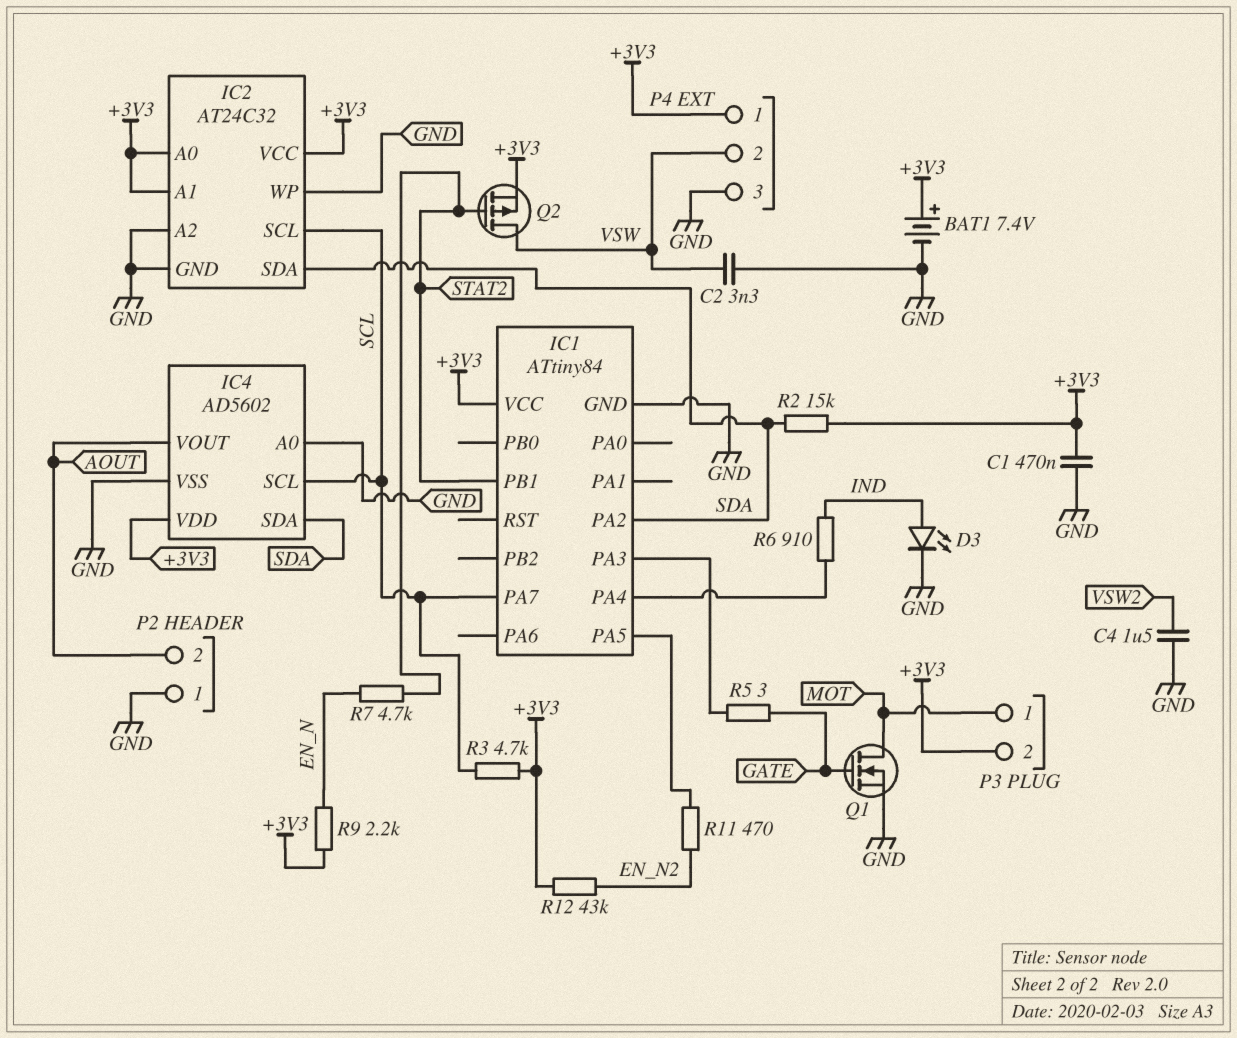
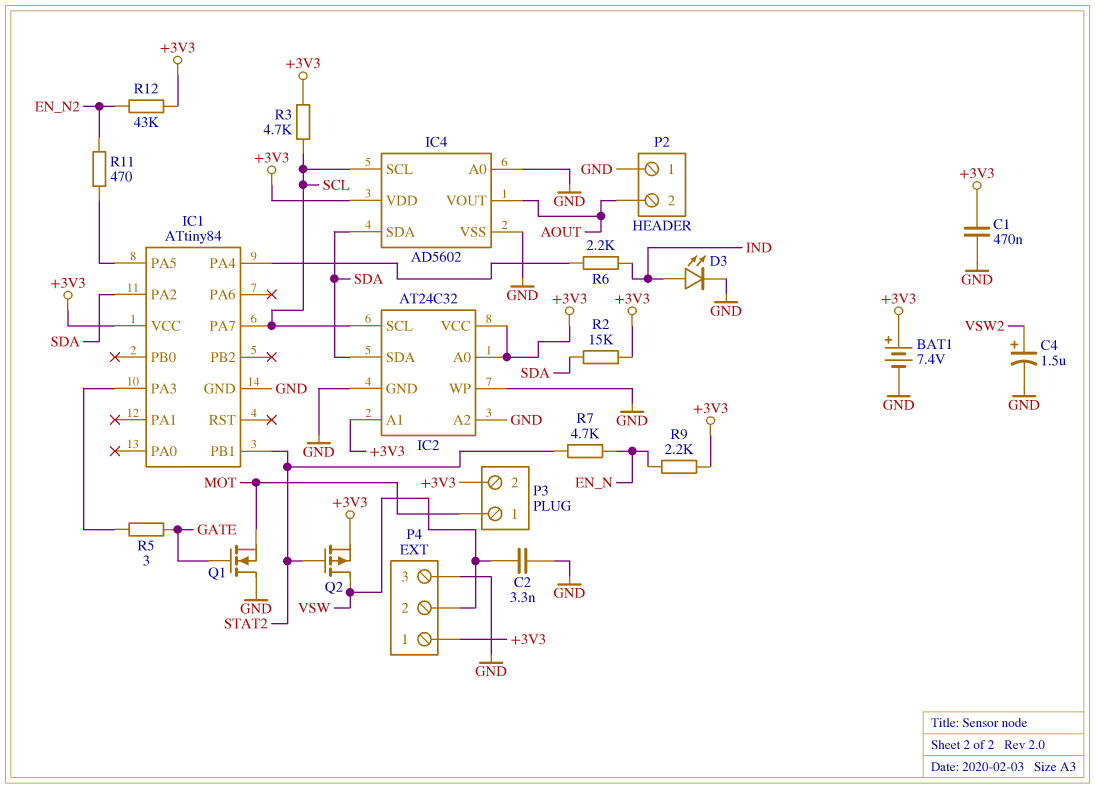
C4: 1.5uF (GND, VSW2) -> 1.5uF (plus VSW2, minus GND)
Q1: NMOS (G GATE, D MOT, S GND) -> NMOS (G GATE, D GND, S MOT)
R6: 910 (IC1/PA4, IND) -> 2.2k (IC1/PA4, IND)

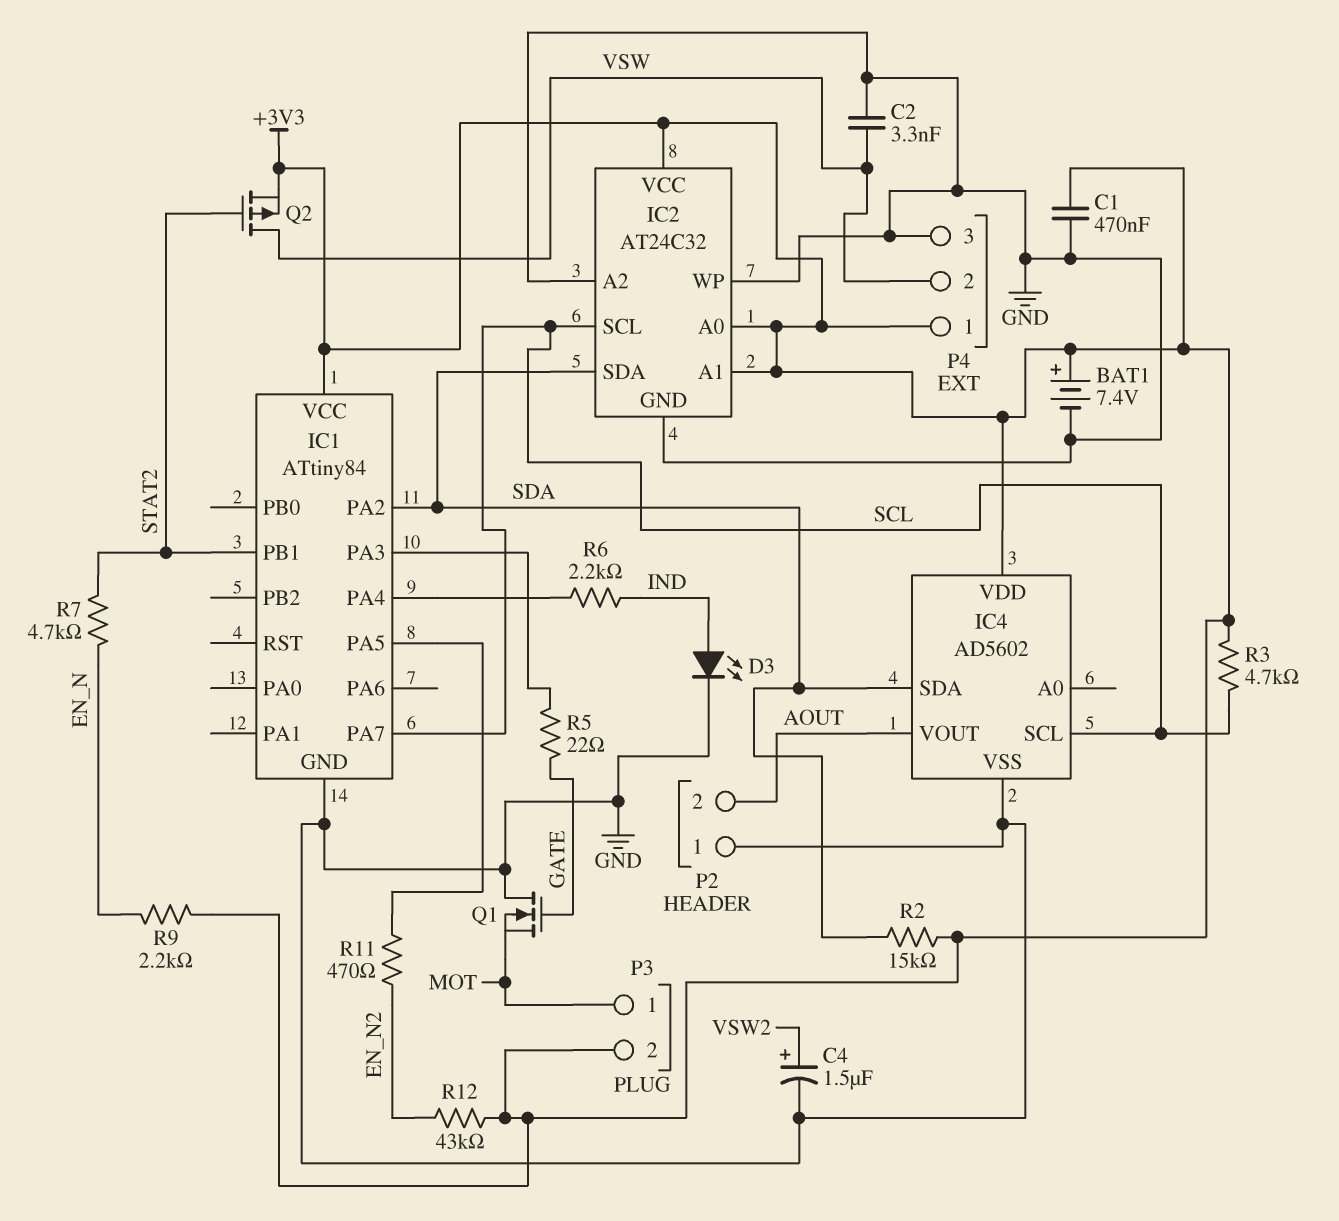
IC4 pin A0: GND -> none
R5: 3 (GATE, IC1/PA3) -> 22 (GATE, IC1/PA3)

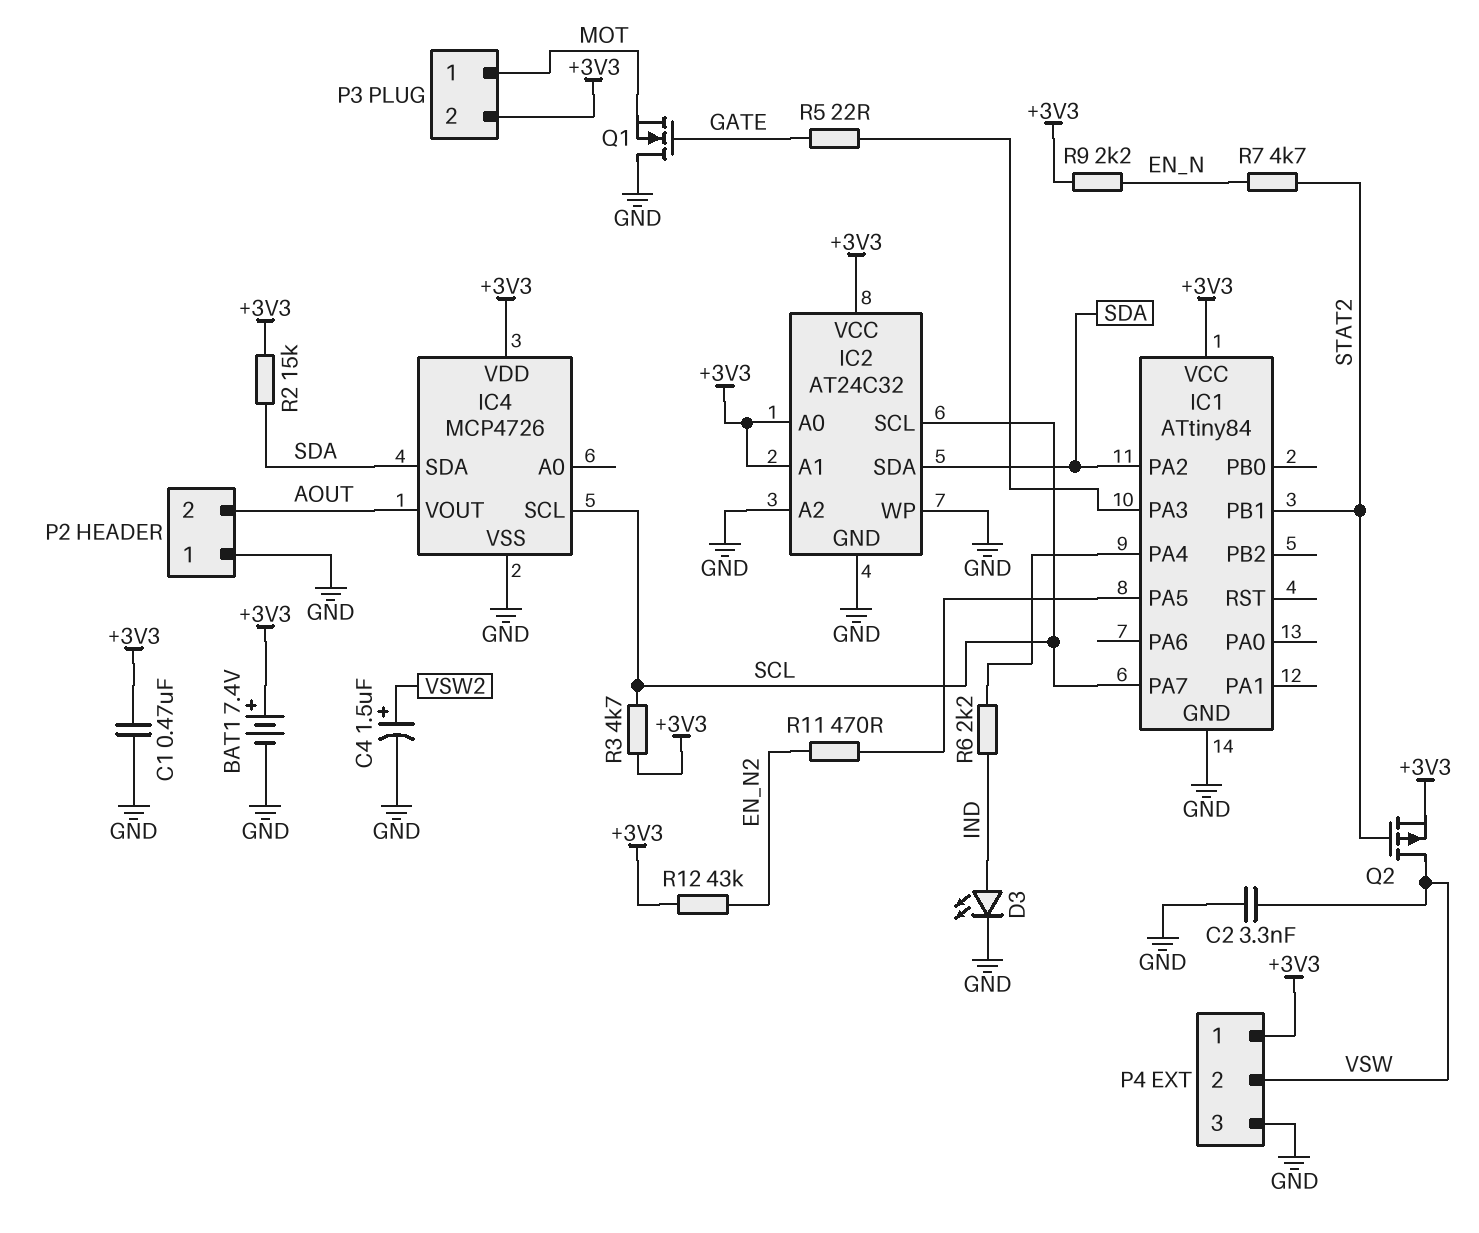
IC4: AD5602 -> MCP4726

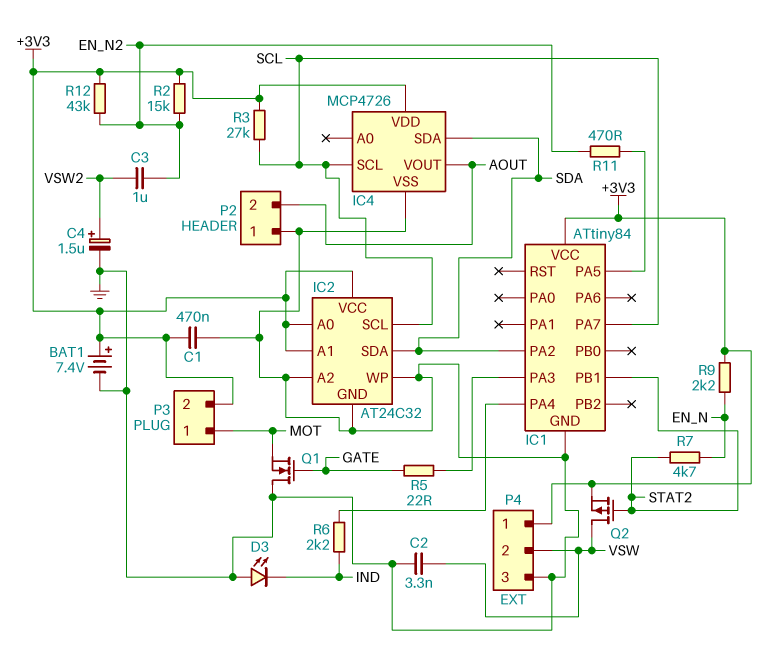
C3: none -> 1uF (EN_N2, VSW2)
D3: LED (A IND, K GND) -> LED (A GND, K IND)
R2: 15k (+3V3, SDA) -> 15k (+3V3, EN_N2)
R3: 4.7k (+3V3, SCL) -> 27k (+3V3, SCL)

